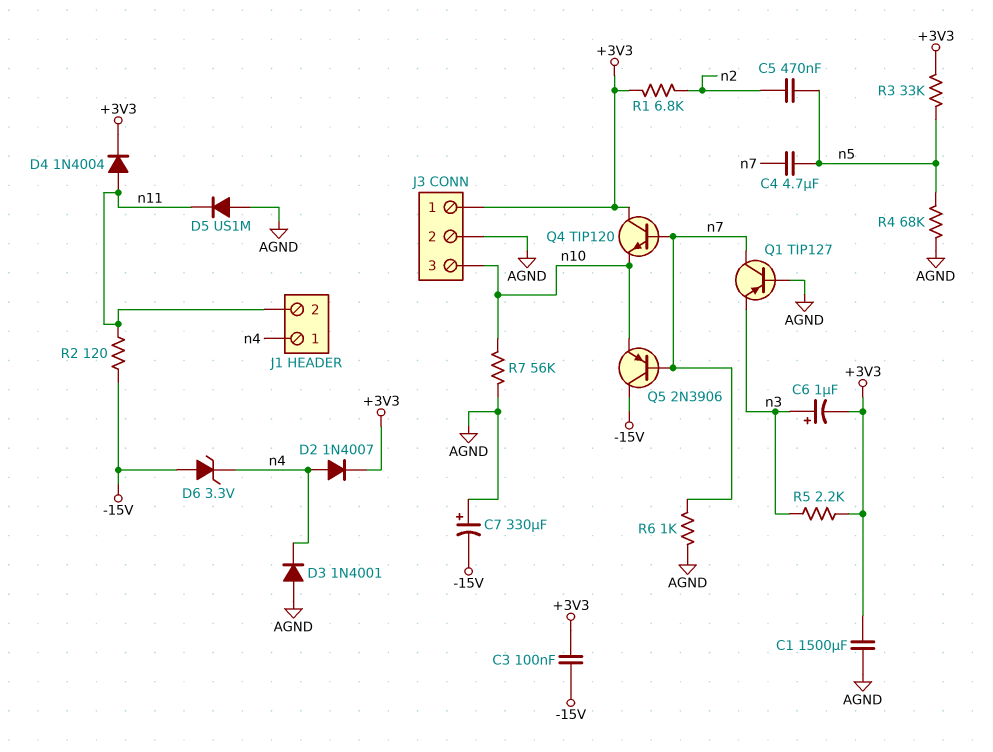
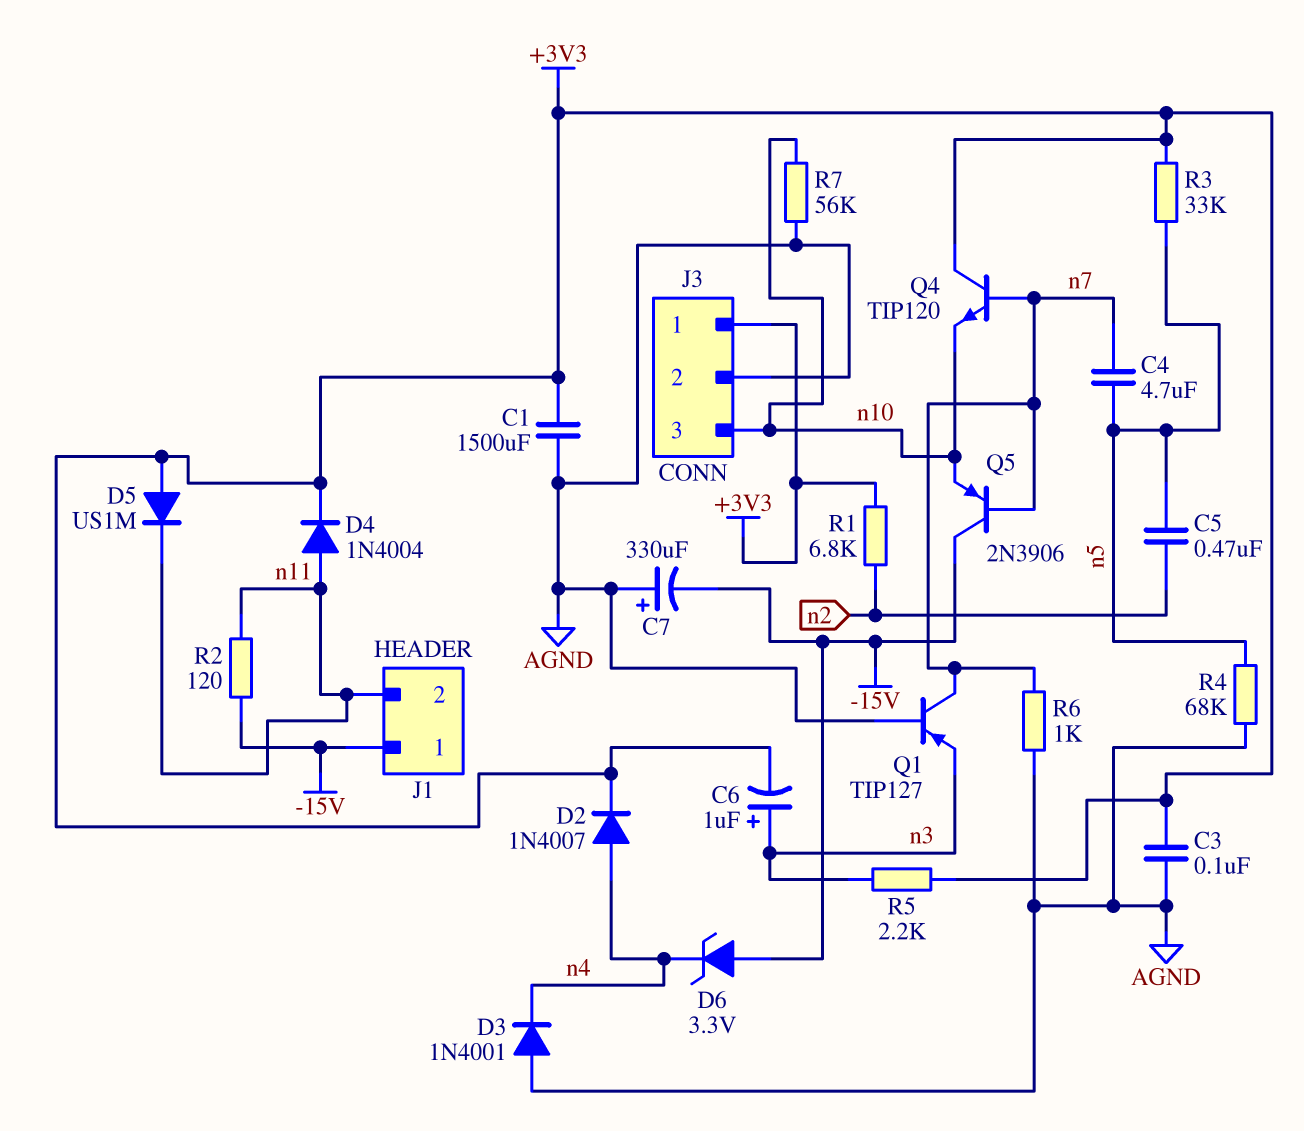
C3: 100nF (+3V3, -15V) -> 100nF (+3V3, AGND)
D5: diode US1M (A AGND, K n11) -> diode US1M (A +3V3, K n11)
J1 pin 1: n4 -> -15V

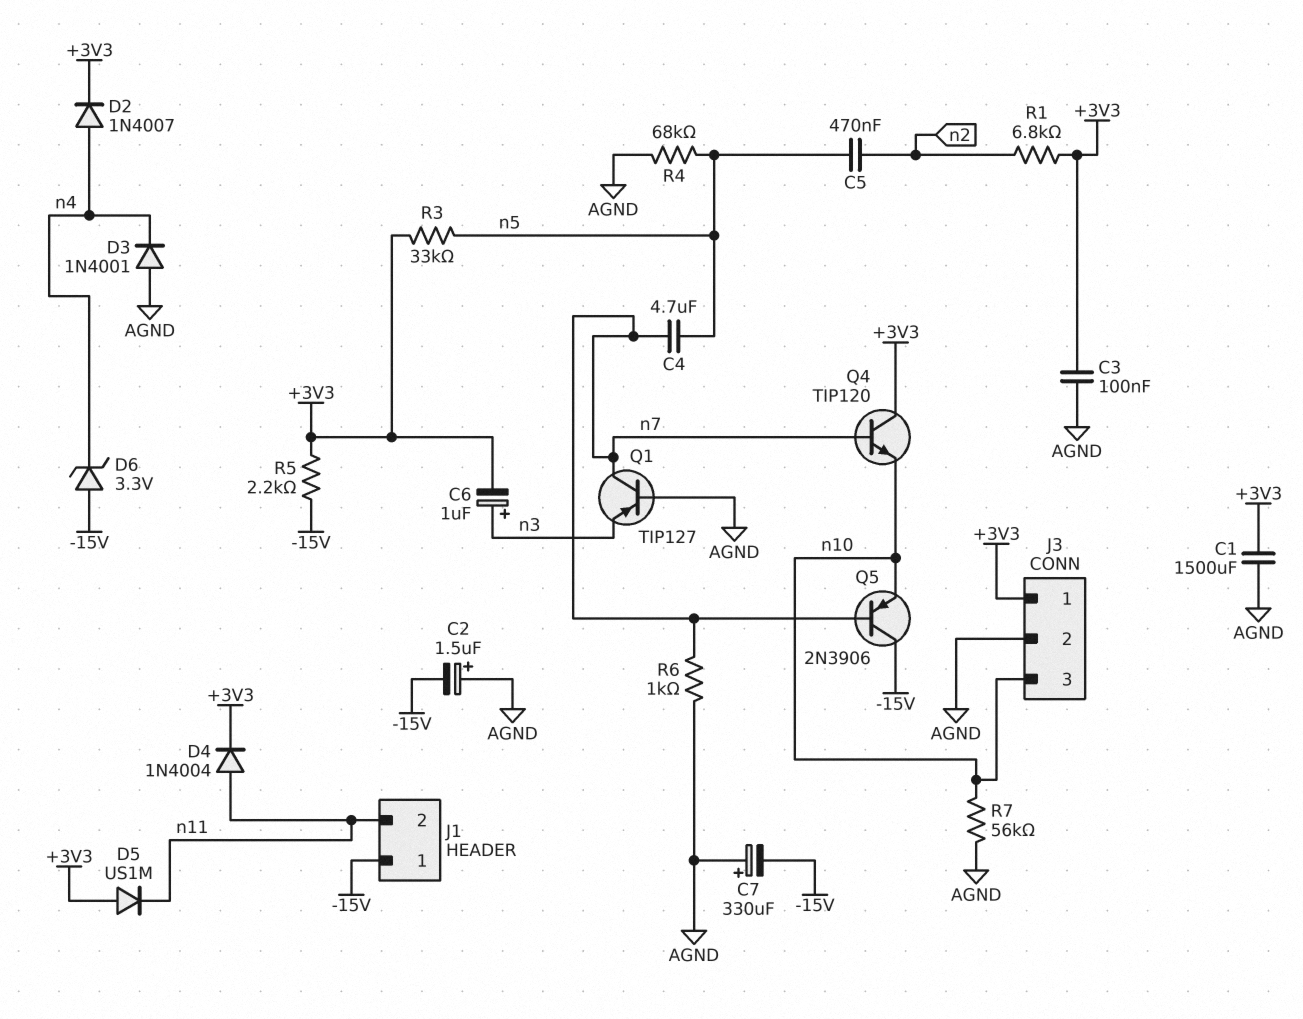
C2: none -> 1.5uF (plus AGND, minus -15V)
R2: 120 (-15V, n11) -> none
R5: 2.2k (+3V3, n3) -> 2.2k (+3V3, -15V)

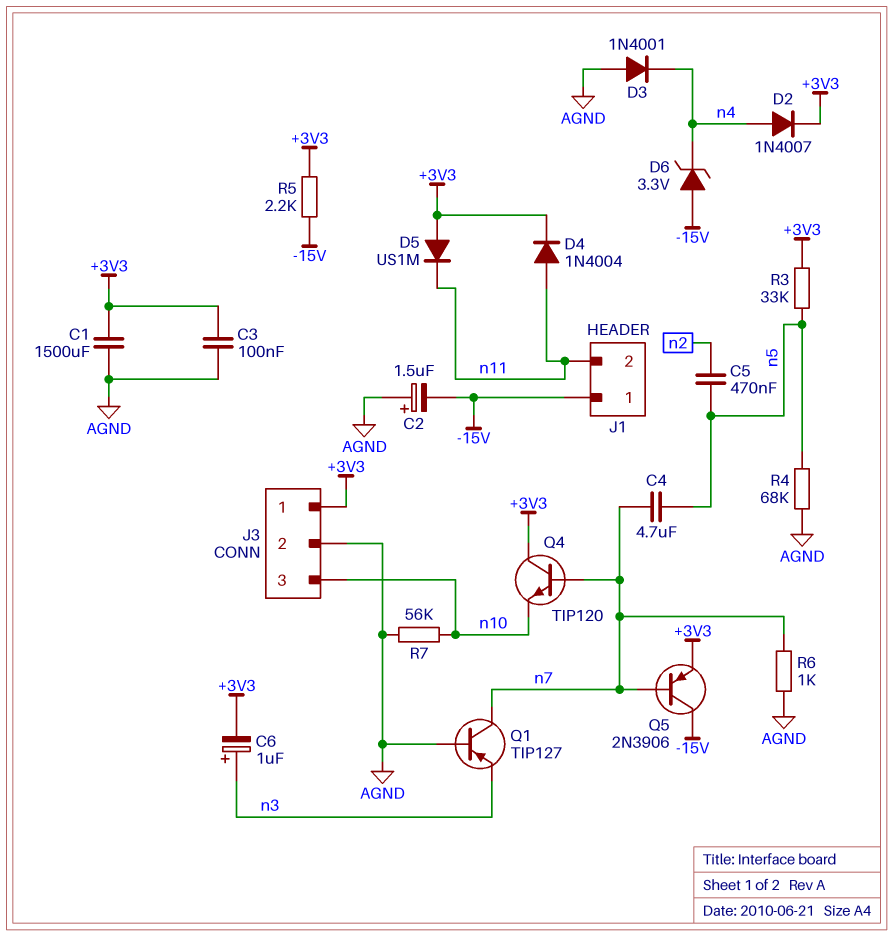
C7: 330uF (plus AGND, minus -15V) -> none
Q5: PNP 2N3906 (B n7, C -15V, E n10) -> PNP 2N3906 (B n7, C -15V, E +3V3)
R1: 6.8k (+3V3, n2) -> none

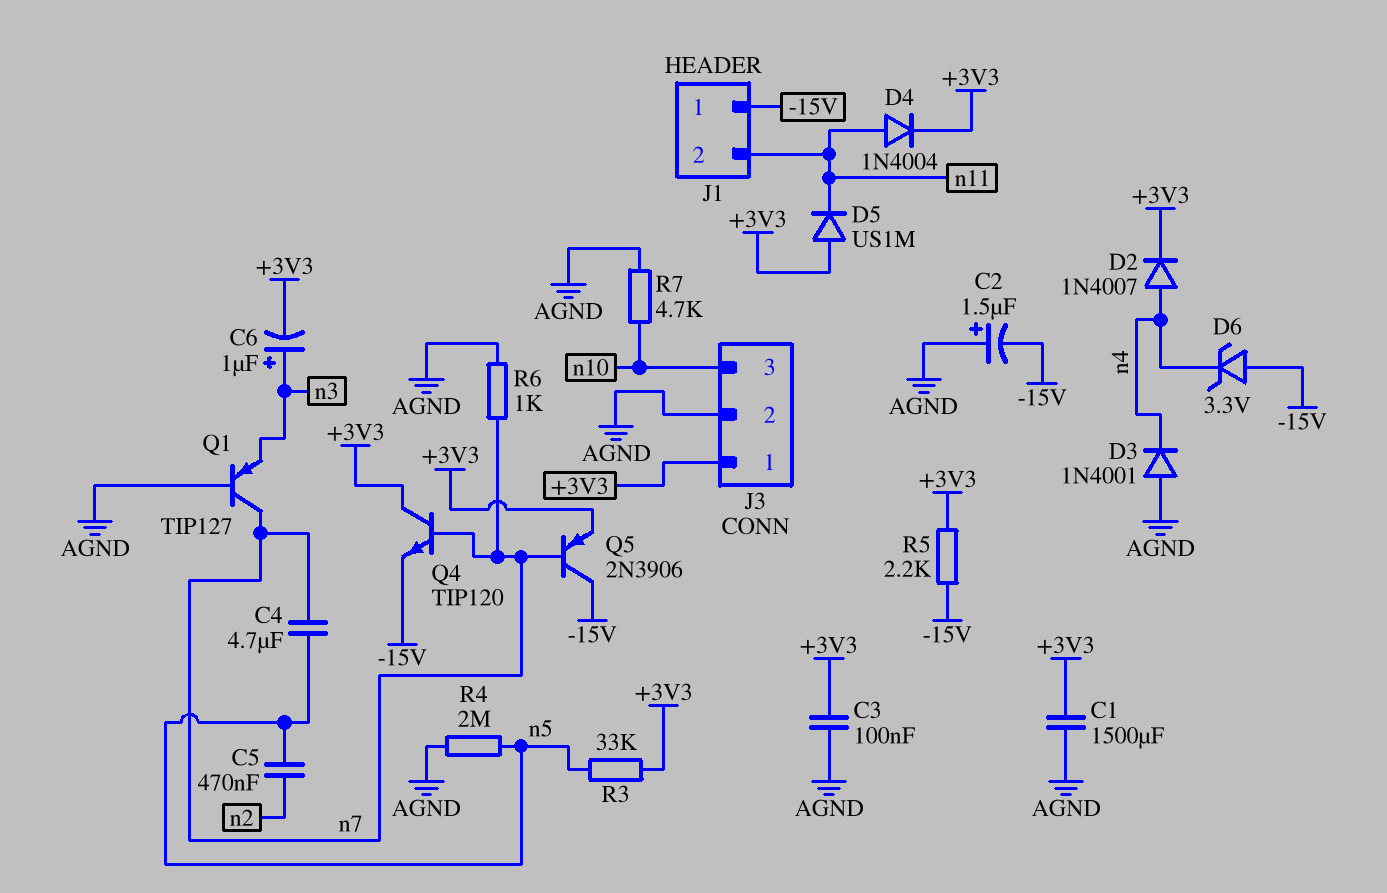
Q4: NPN TIP120 (B n7, C +3V3, E n10) -> NPN TIP120 (B n7, C +3V3, E -15V)
R4: 68k (AGND, n5) -> 2M (AGND, n5)
R7: 56k (AGND, n10) -> 4.7k (AGND, n10)

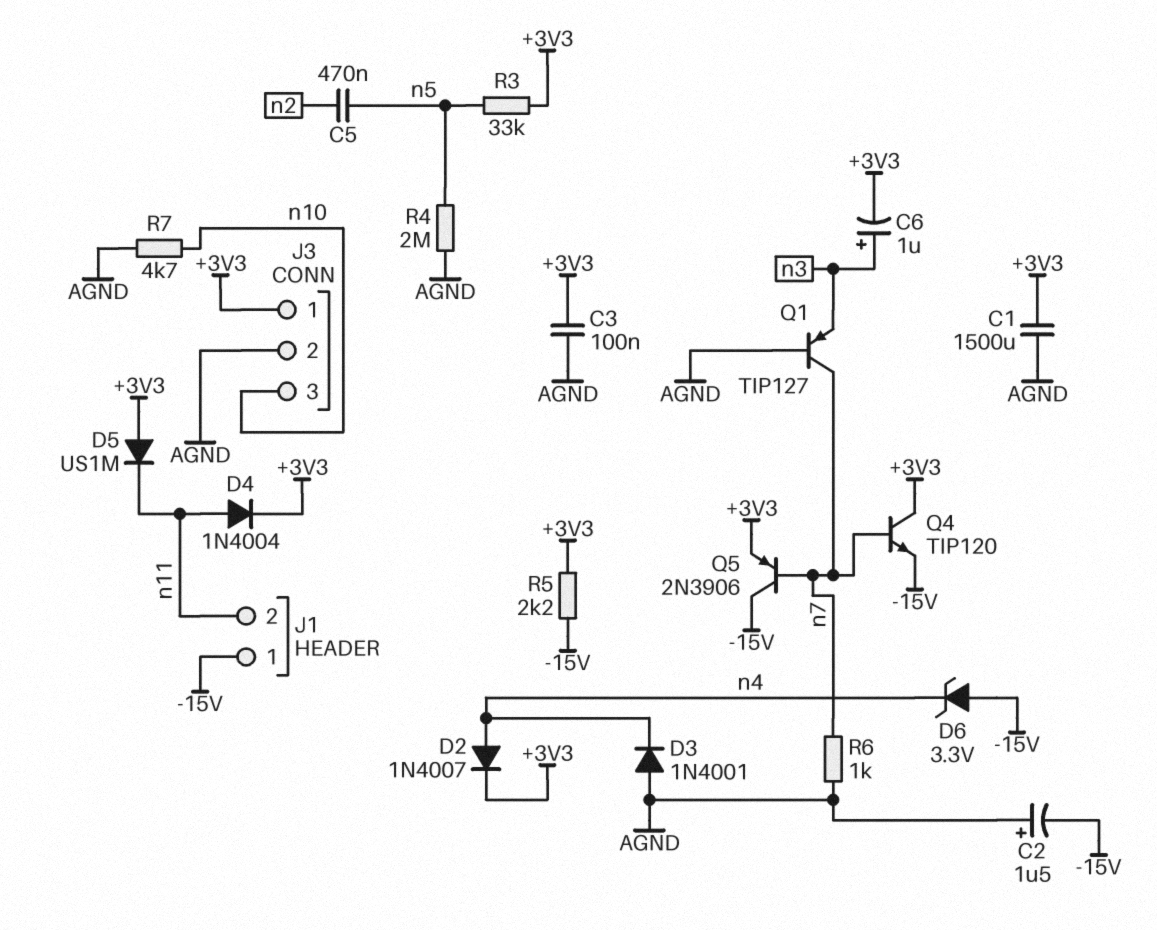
C4: 4.7uF (n5, n7) -> none

